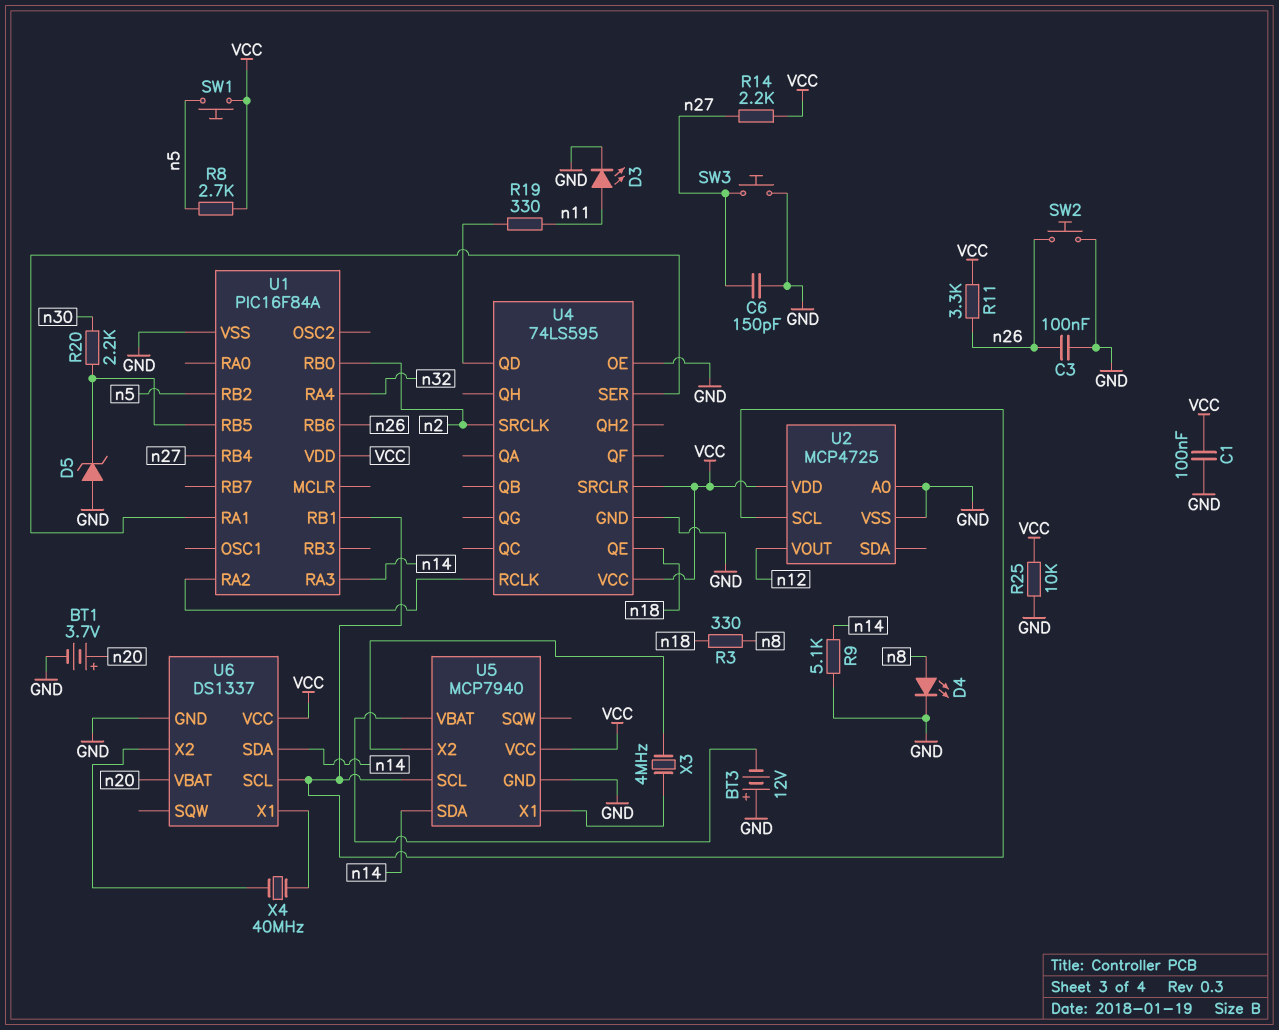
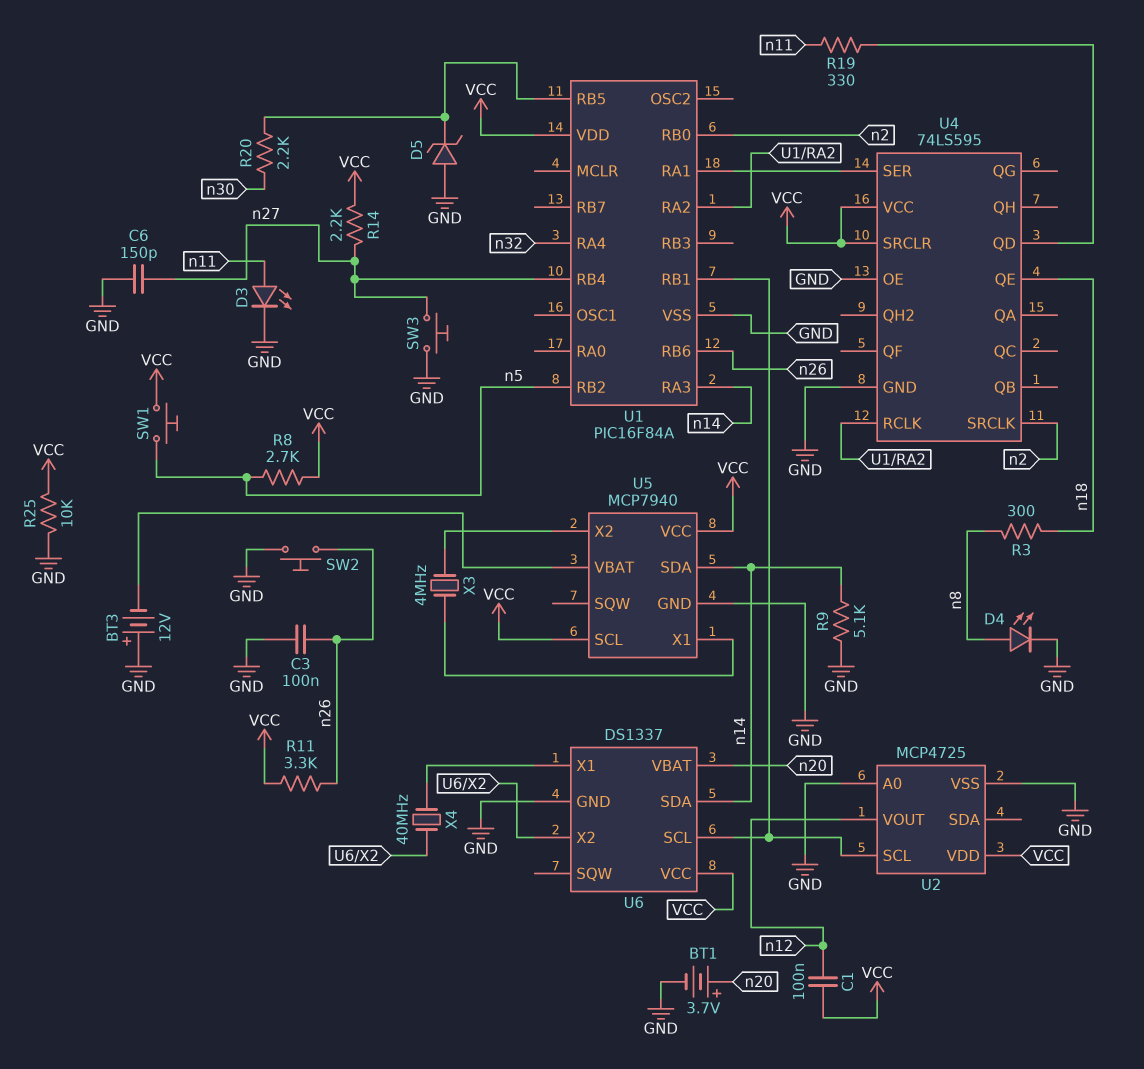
C1: 100nF (GND, VCC) -> 100nF (VCC, n12)
R3: 330 (n8, n18) -> 300 (n8, n18)
U5 pin SCL: U1/RB1 -> VCC

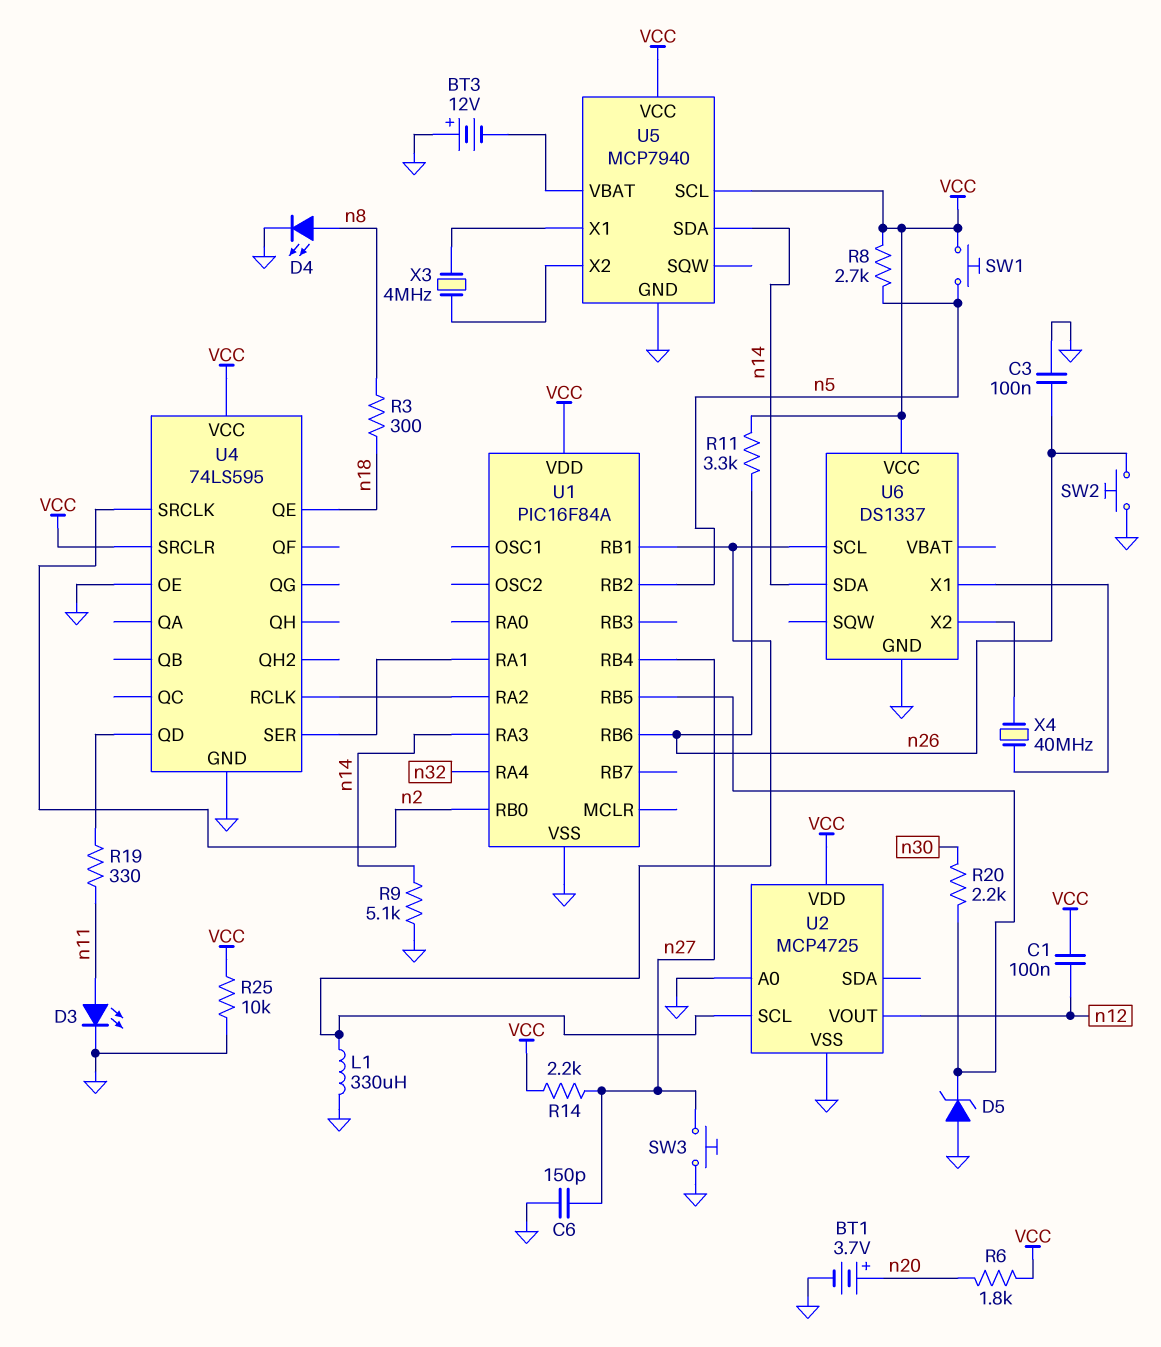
L1: none -> 330uH (GND, U1/RB1)
R6: none -> 1.8k (VCC, n20)
U6 pin VBAT: n20 -> none

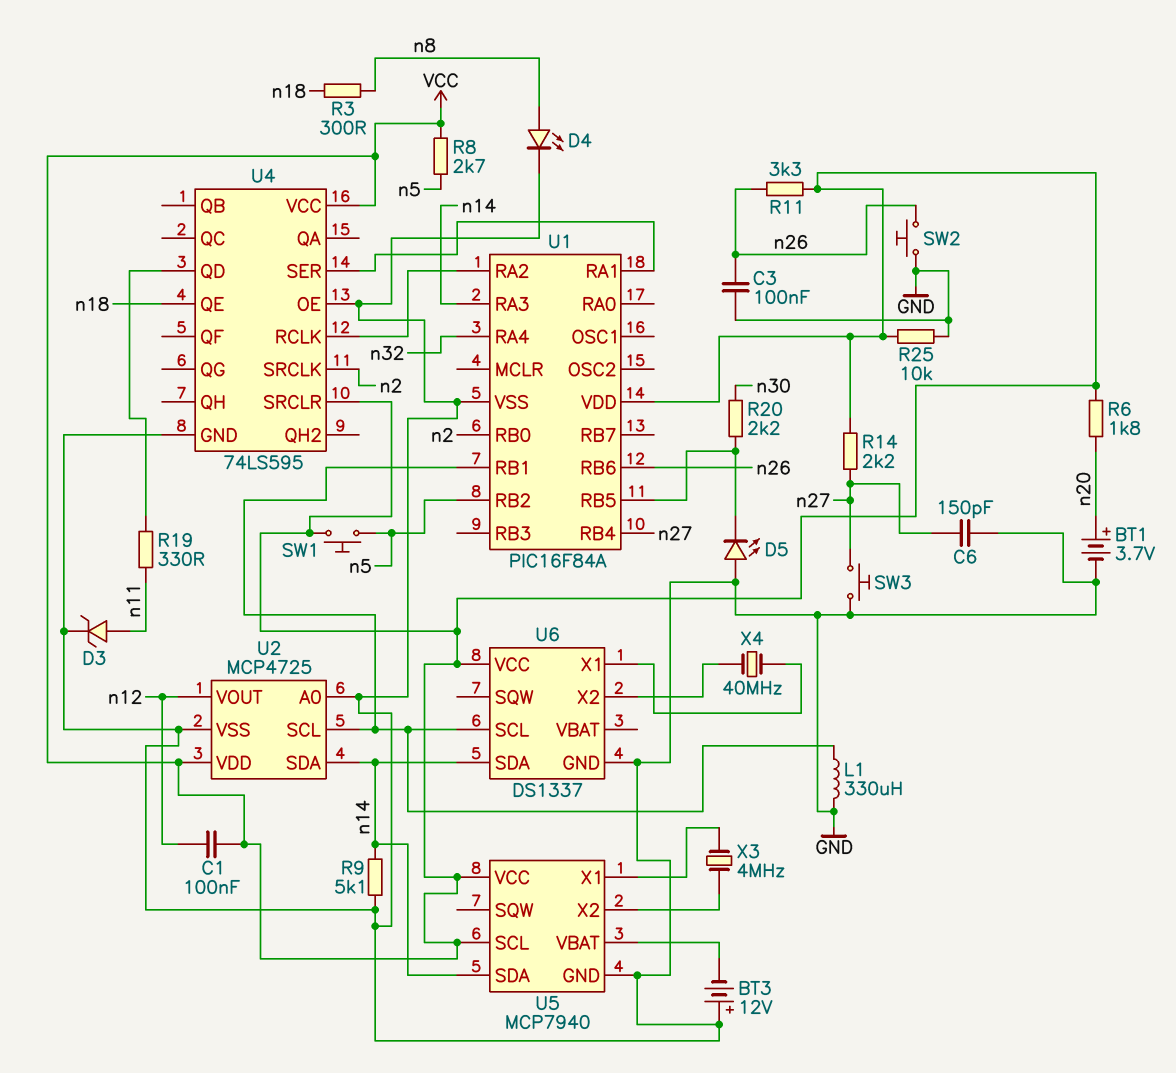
D3: LED (A n11, K GND) -> zener (A n11, K GND)
D5: zener (A GND, K U1/RB5) -> LED (A GND, K U1/RB5)
U2 pin SDA: none -> n14

